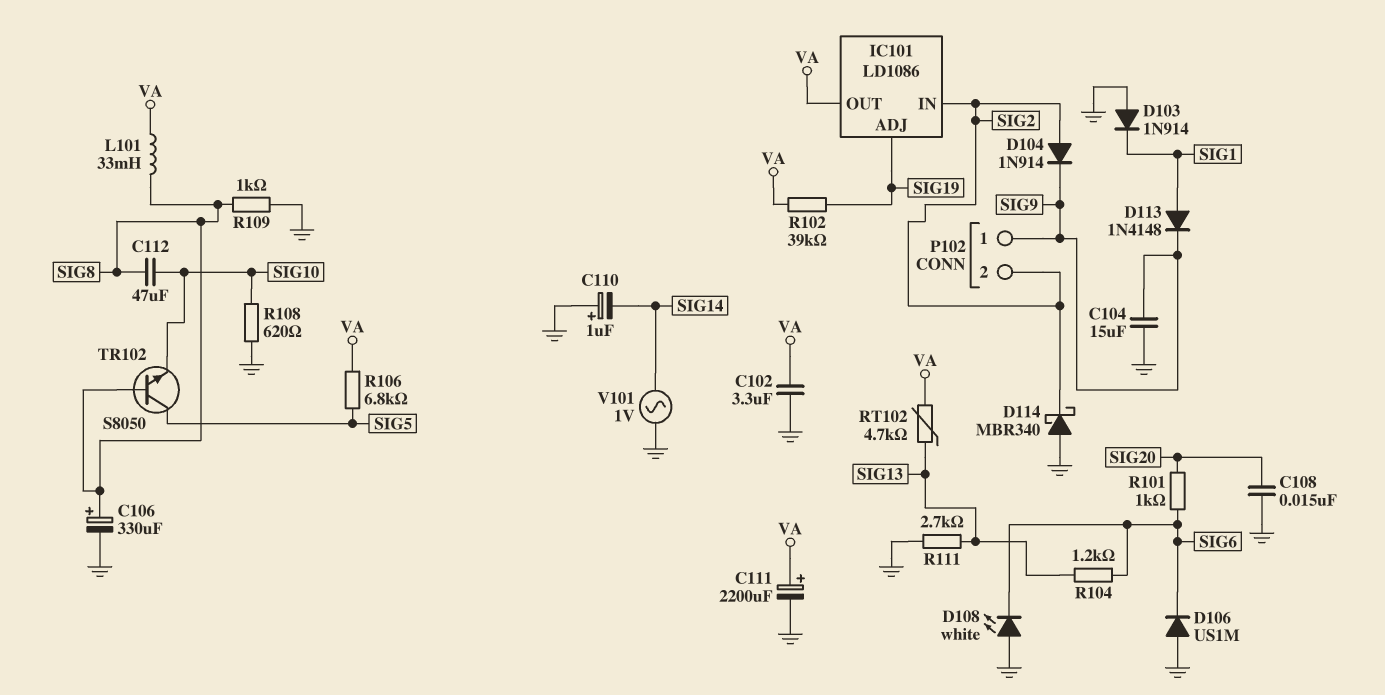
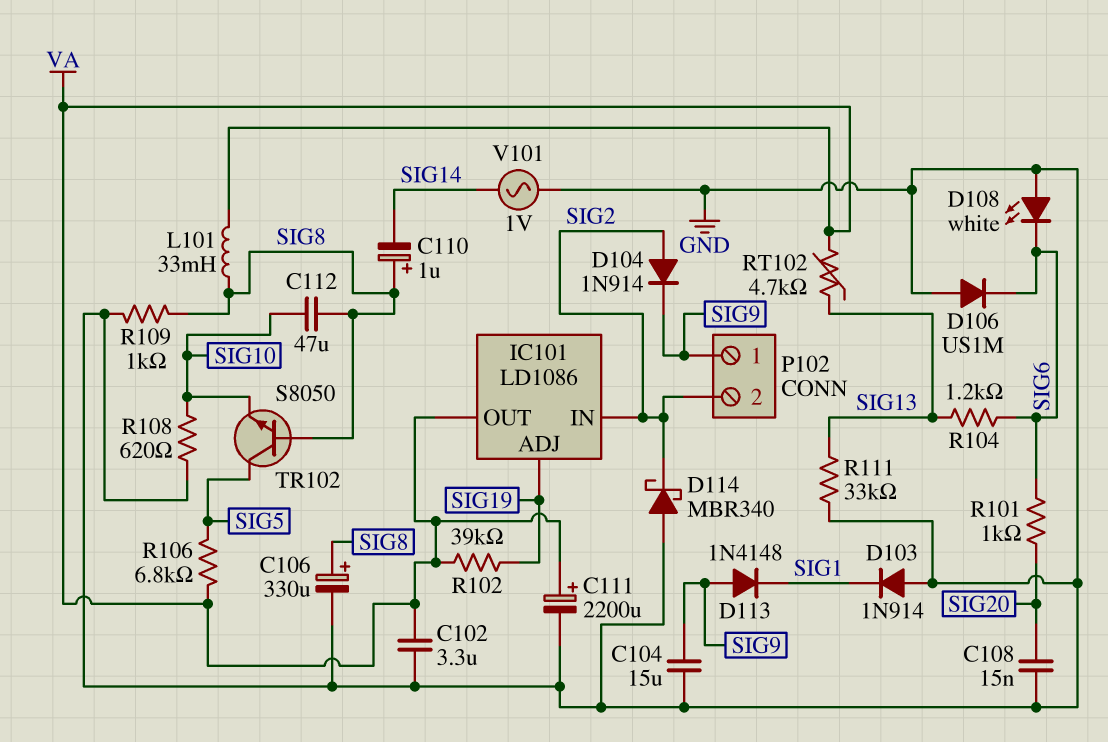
C110: 1uF (plus GND, minus SIG14) -> 1uF (plus SIG8, minus SIG14)
D113: diode 1N4148 (A SIG1, K SIG9) -> diode 1N4148 (A SIG9, K SIG1)
R111: 2.7k (GND, SIG13) -> 33k (GND, SIG13)

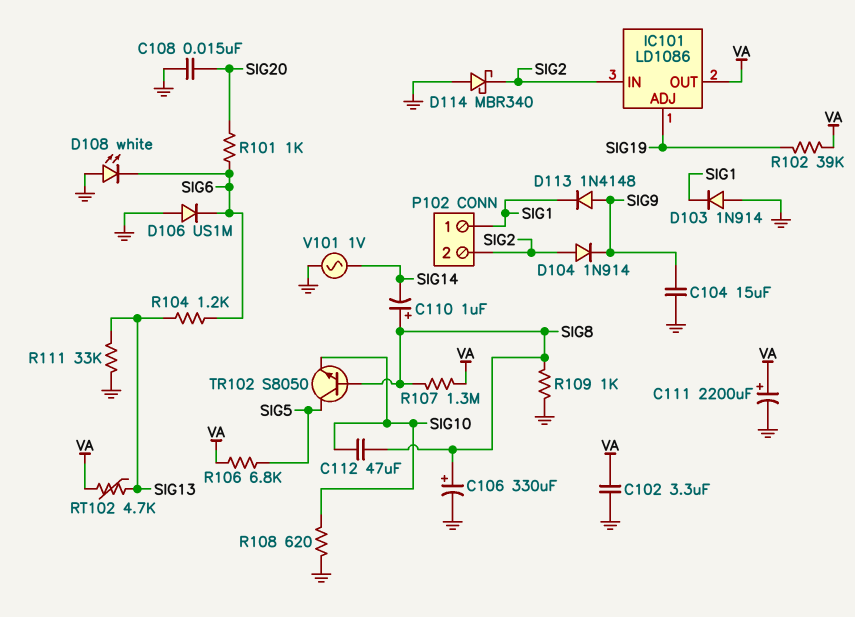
L101: 33mH (SIG8, VA) -> none
P102 pin 1: SIG9 -> SIG1
R107: none -> 1.3M (SIG8, VA)

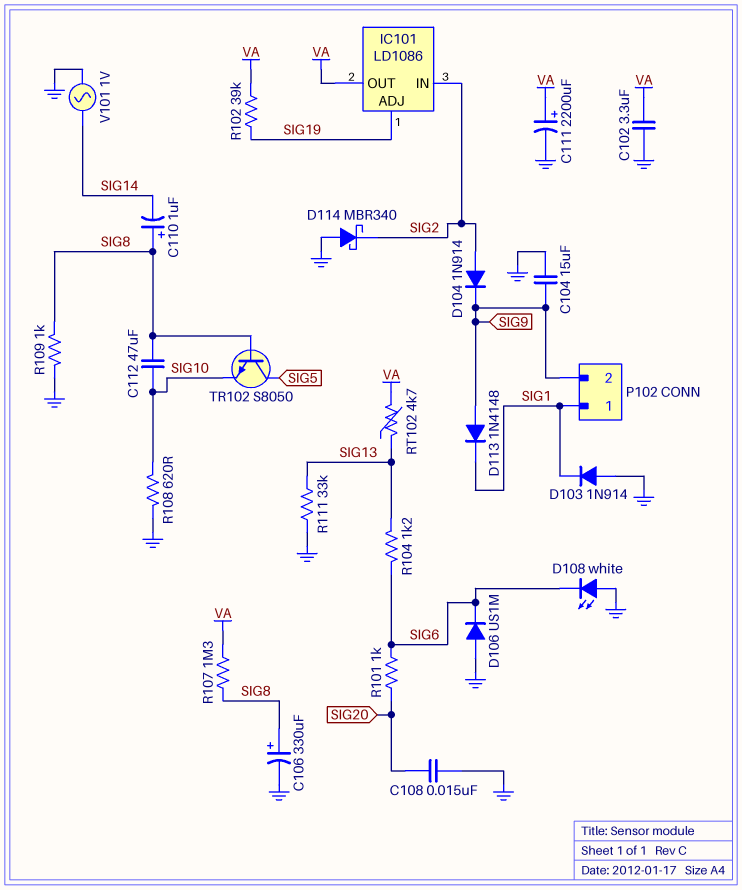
P102 pin 2: SIG2 -> SIG9
R106: 6.8k (SIG5, VA) -> none

